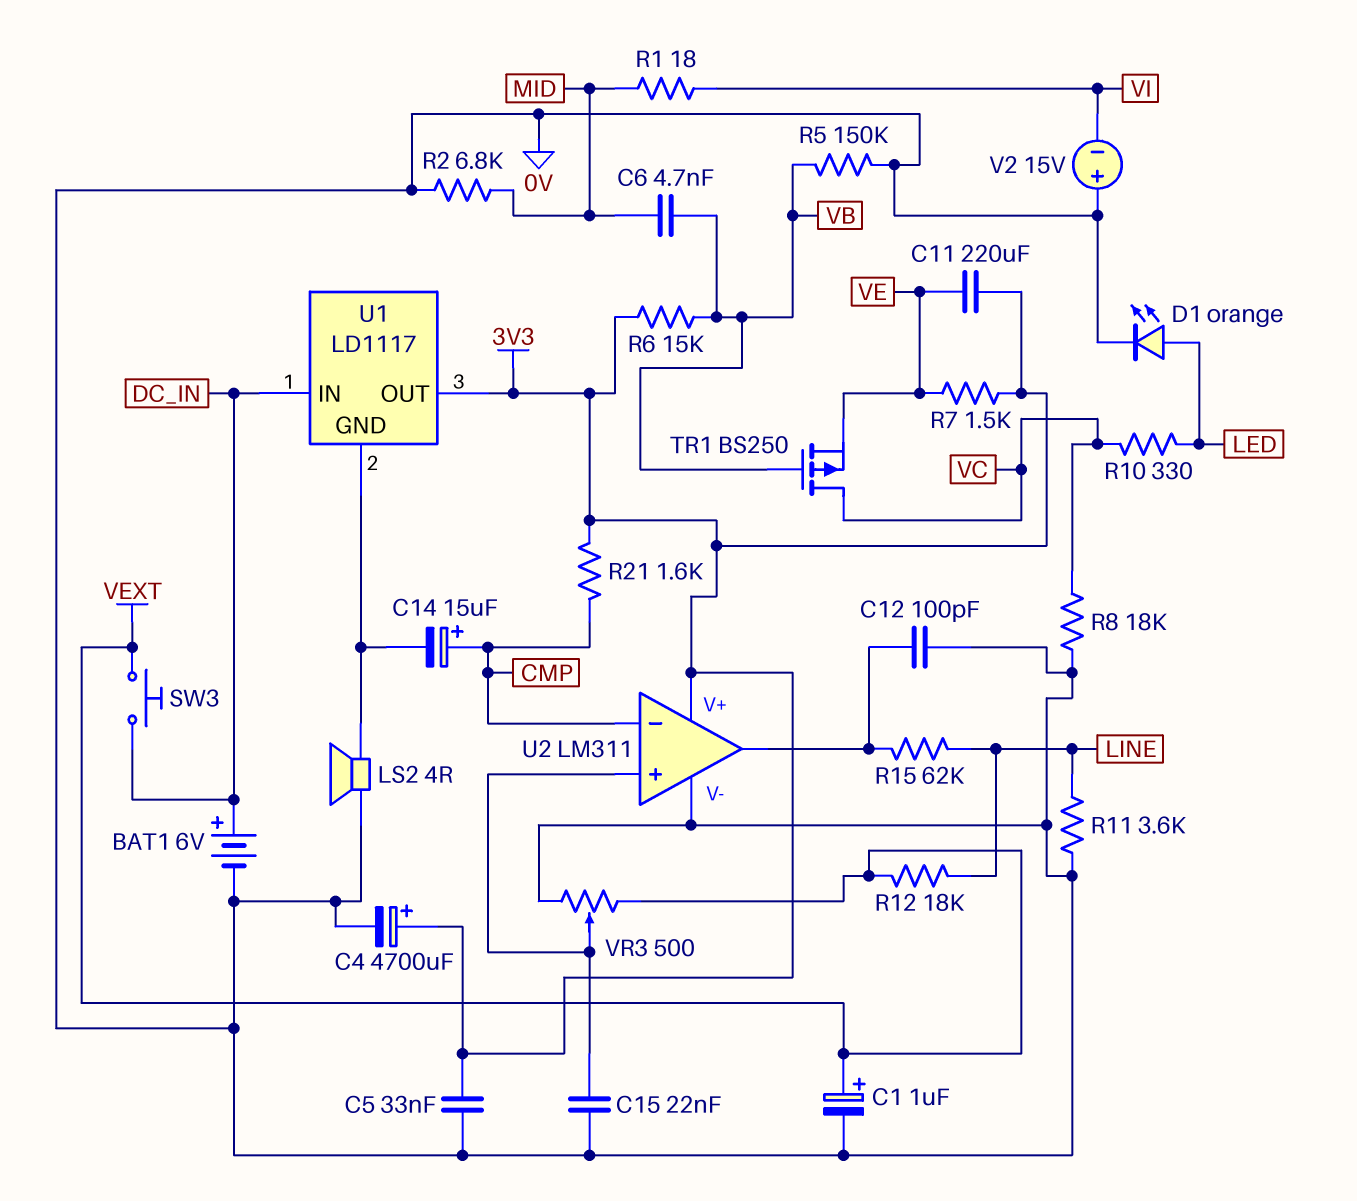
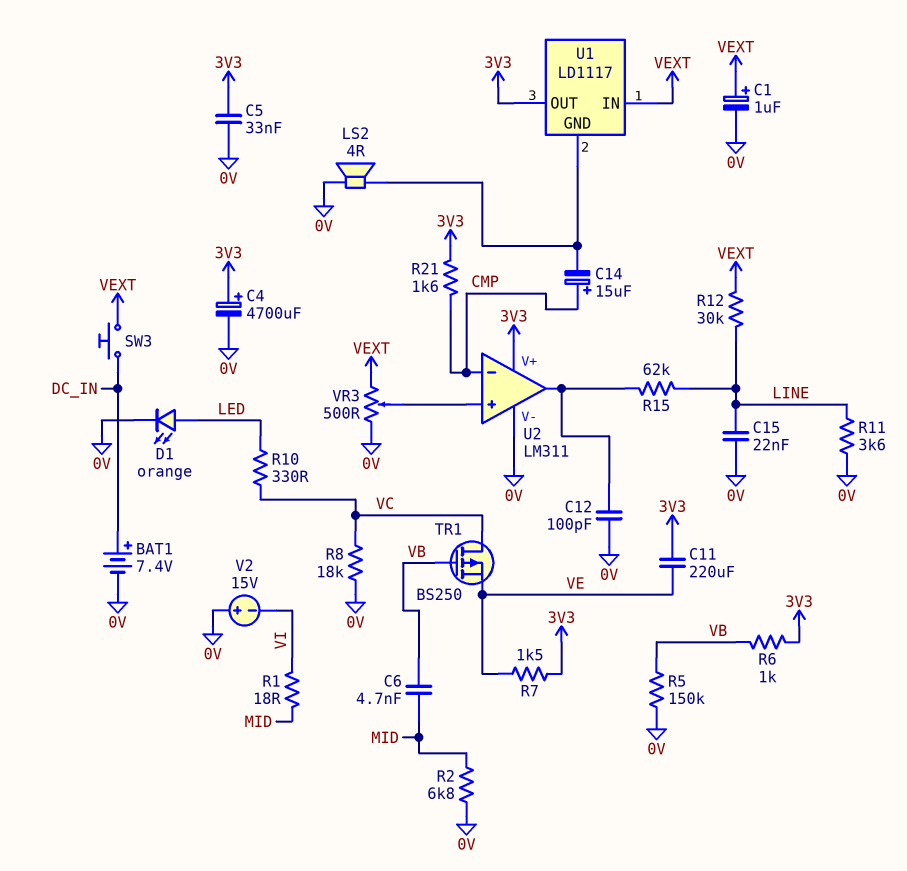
BAT1: 6V (plus DC_IN, minus 0V) -> 7.4V (plus DC_IN, minus 0V)
C15: 22nF (0V, U2/in+) -> 22nF (0V, LINE)
R6: 15k (3V3, VB) -> 1k (3V3, VB)
R12: 18k (LINE, VEXT) -> 30k (LINE, VEXT)
U1 pin IN: DC_IN -> VEXT

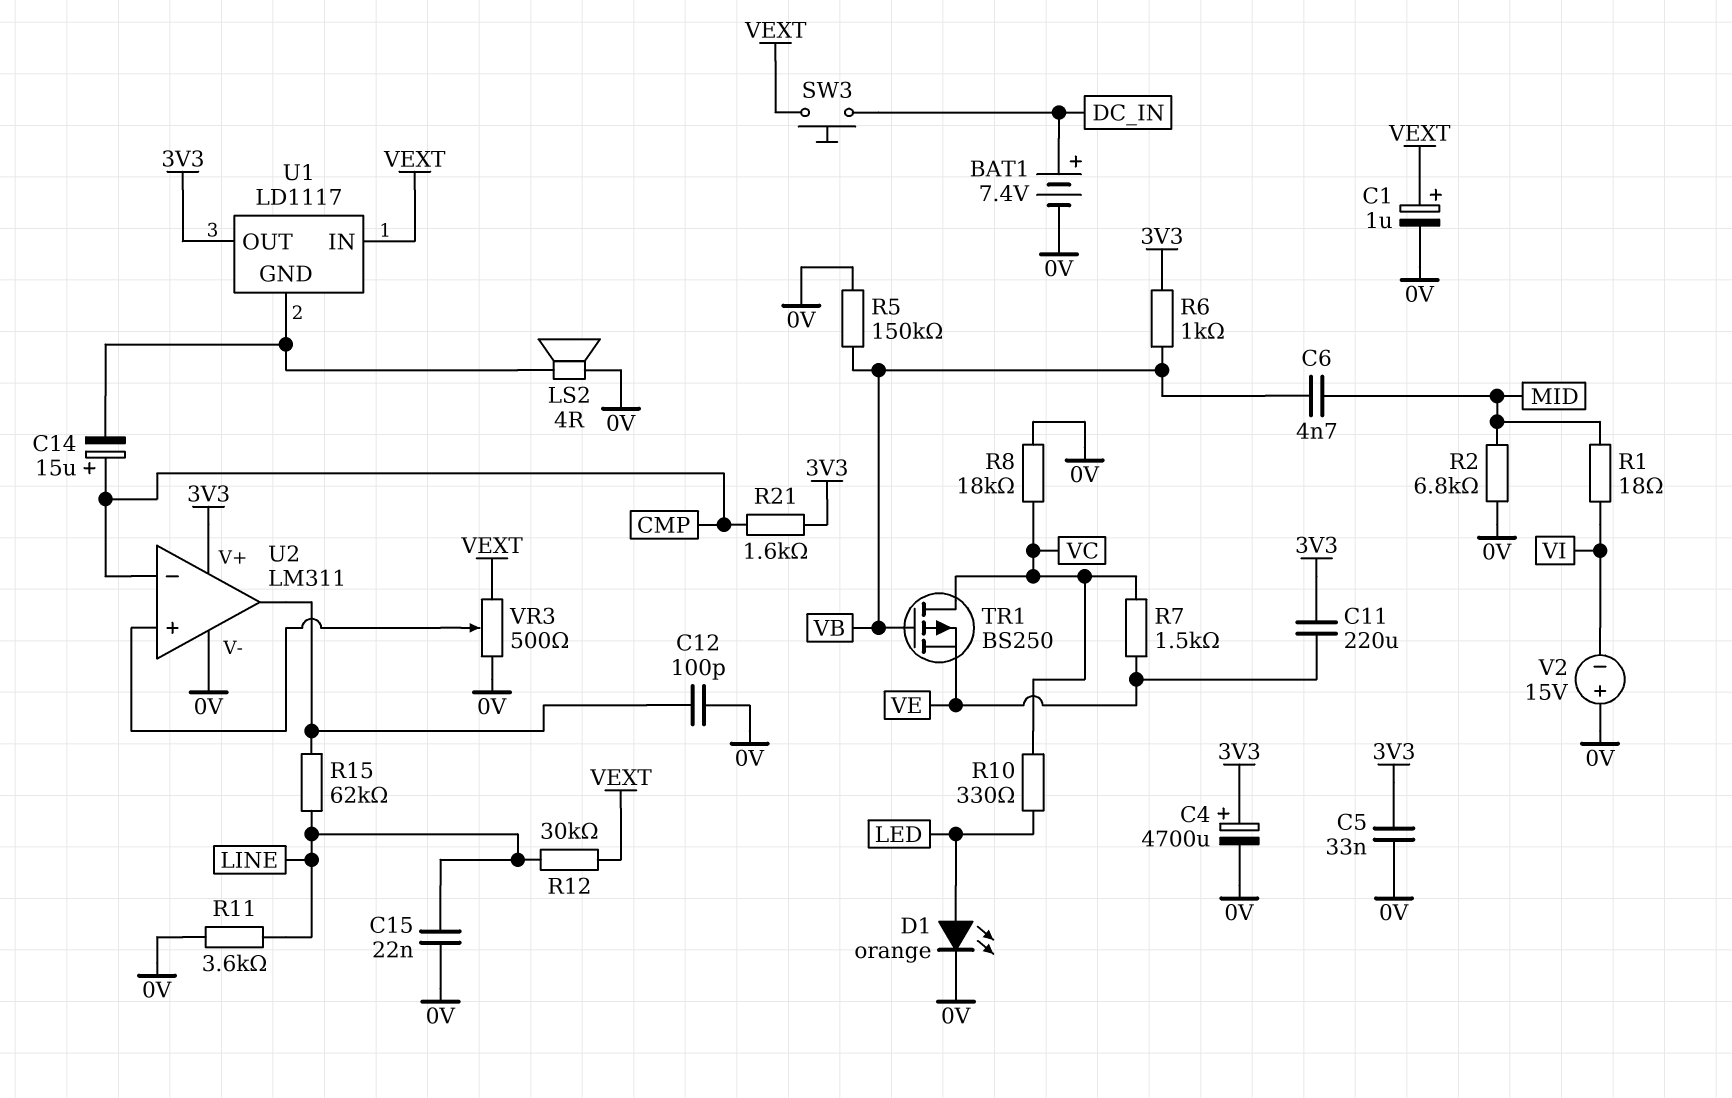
R7: 1.5k (3V3, VE) -> 1.5k (VC, VE)

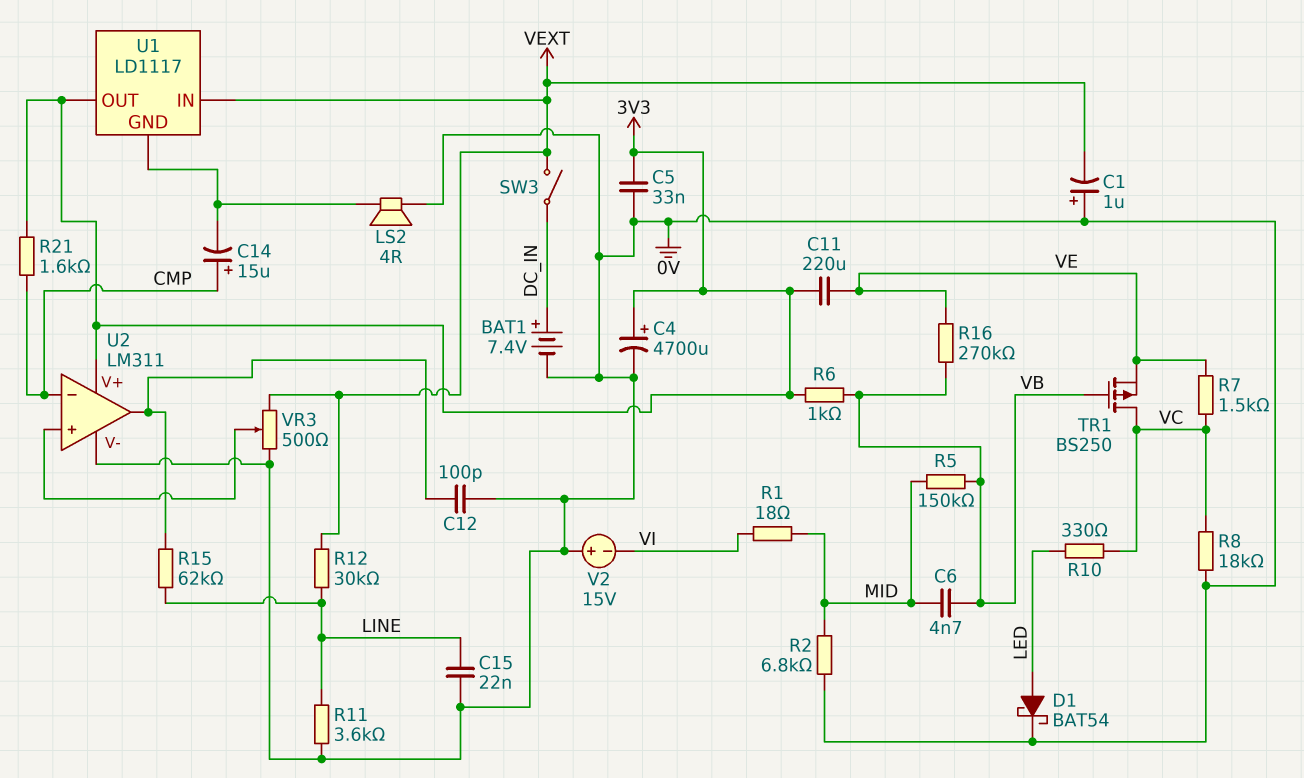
C1: 1uF (plus VEXT, minus 0V) -> 1uF (plus 0V, minus VEXT)
D1: LED orange (A LED, K 0V) -> schottky BAT54 (A LED, K 0V)
R5: 150k (0V, VB) -> 150k (MID, VB)
R16: none -> 270k (VB, VE)
SW3: button (DC_IN, VEXT) -> switch (DC_IN, VEXT)

